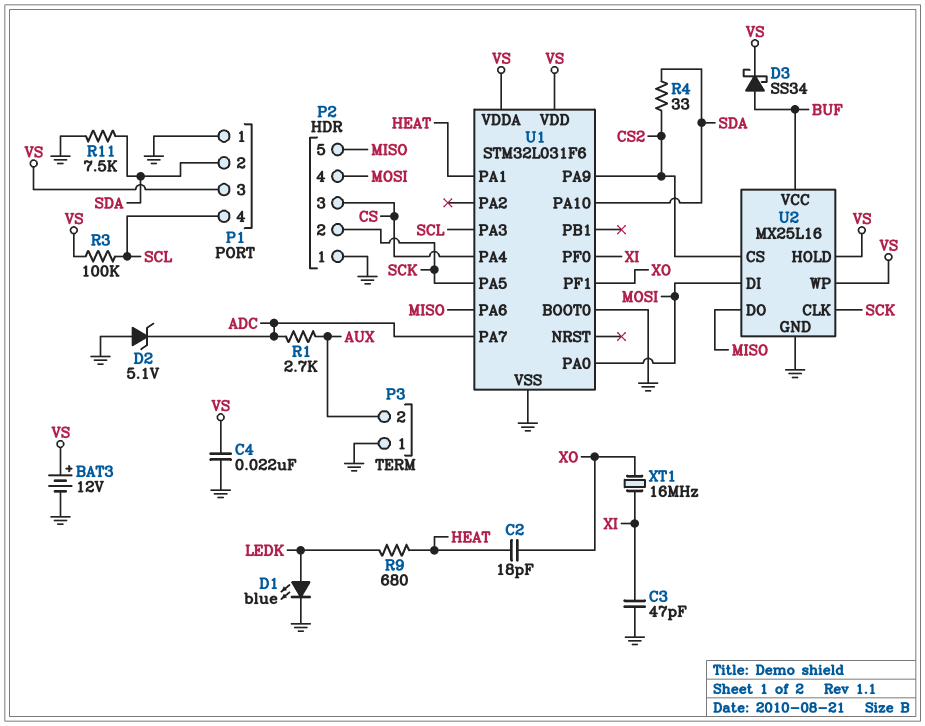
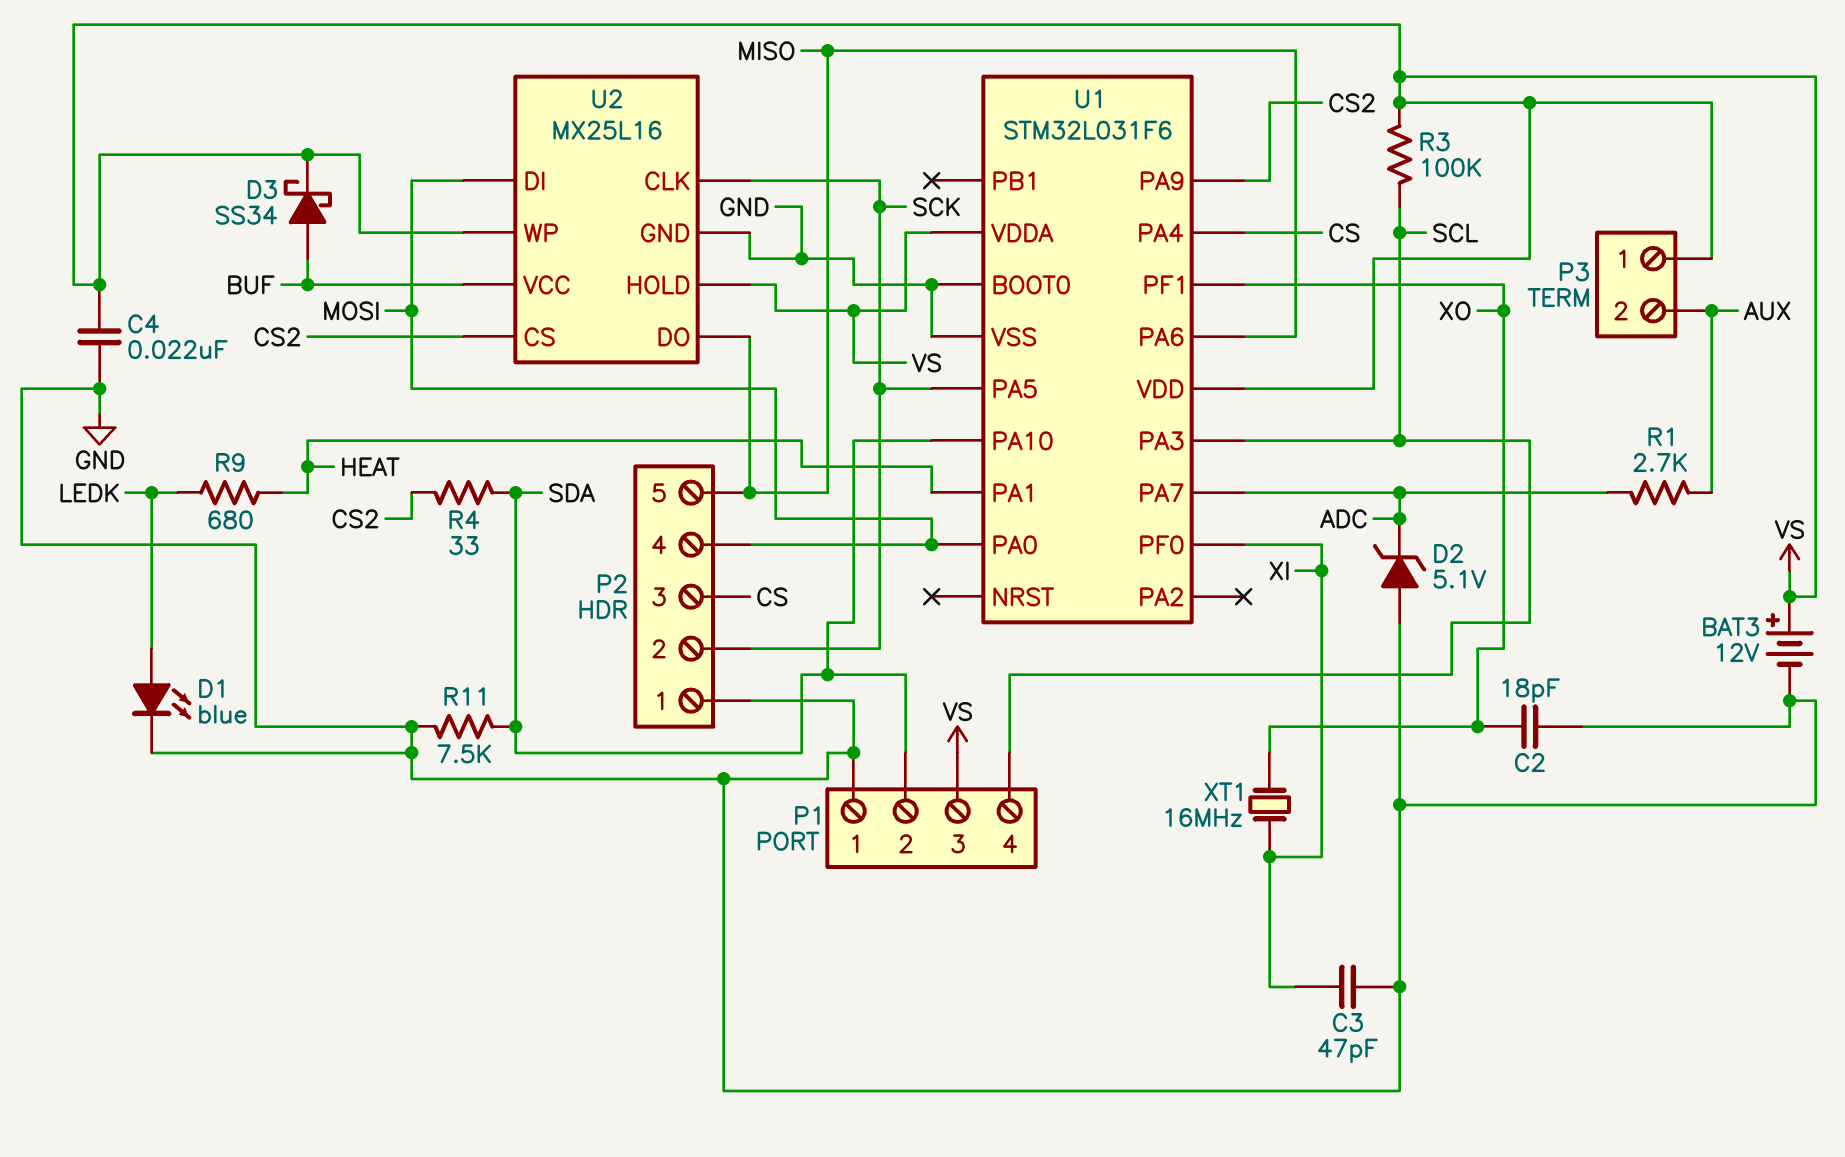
C2: 18pF (HEAT, XO) -> 18pF (GND, XO)
P3 pin 1: GND -> VS

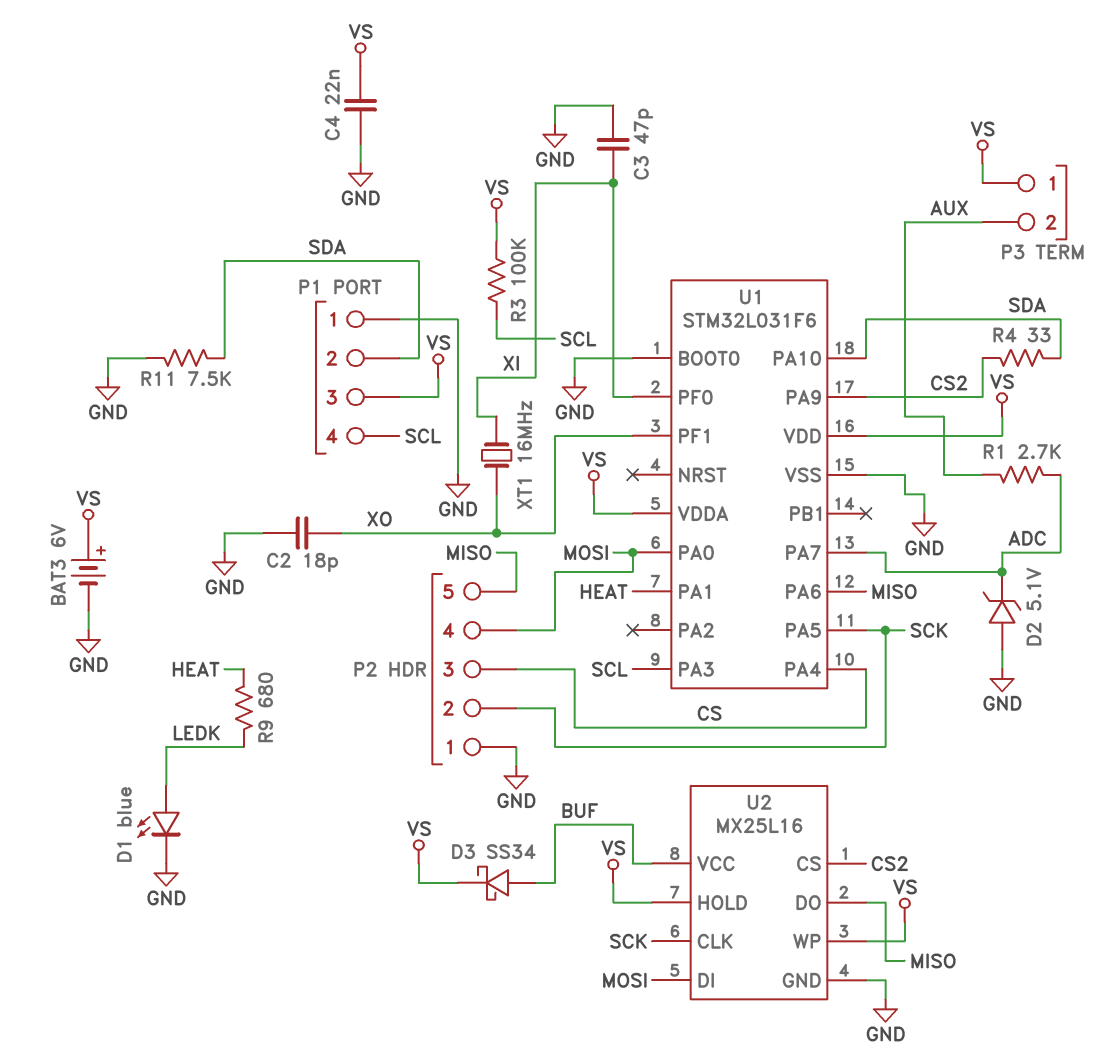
BAT3: 12V (plus VS, minus GND) -> 6V (plus VS, minus GND)

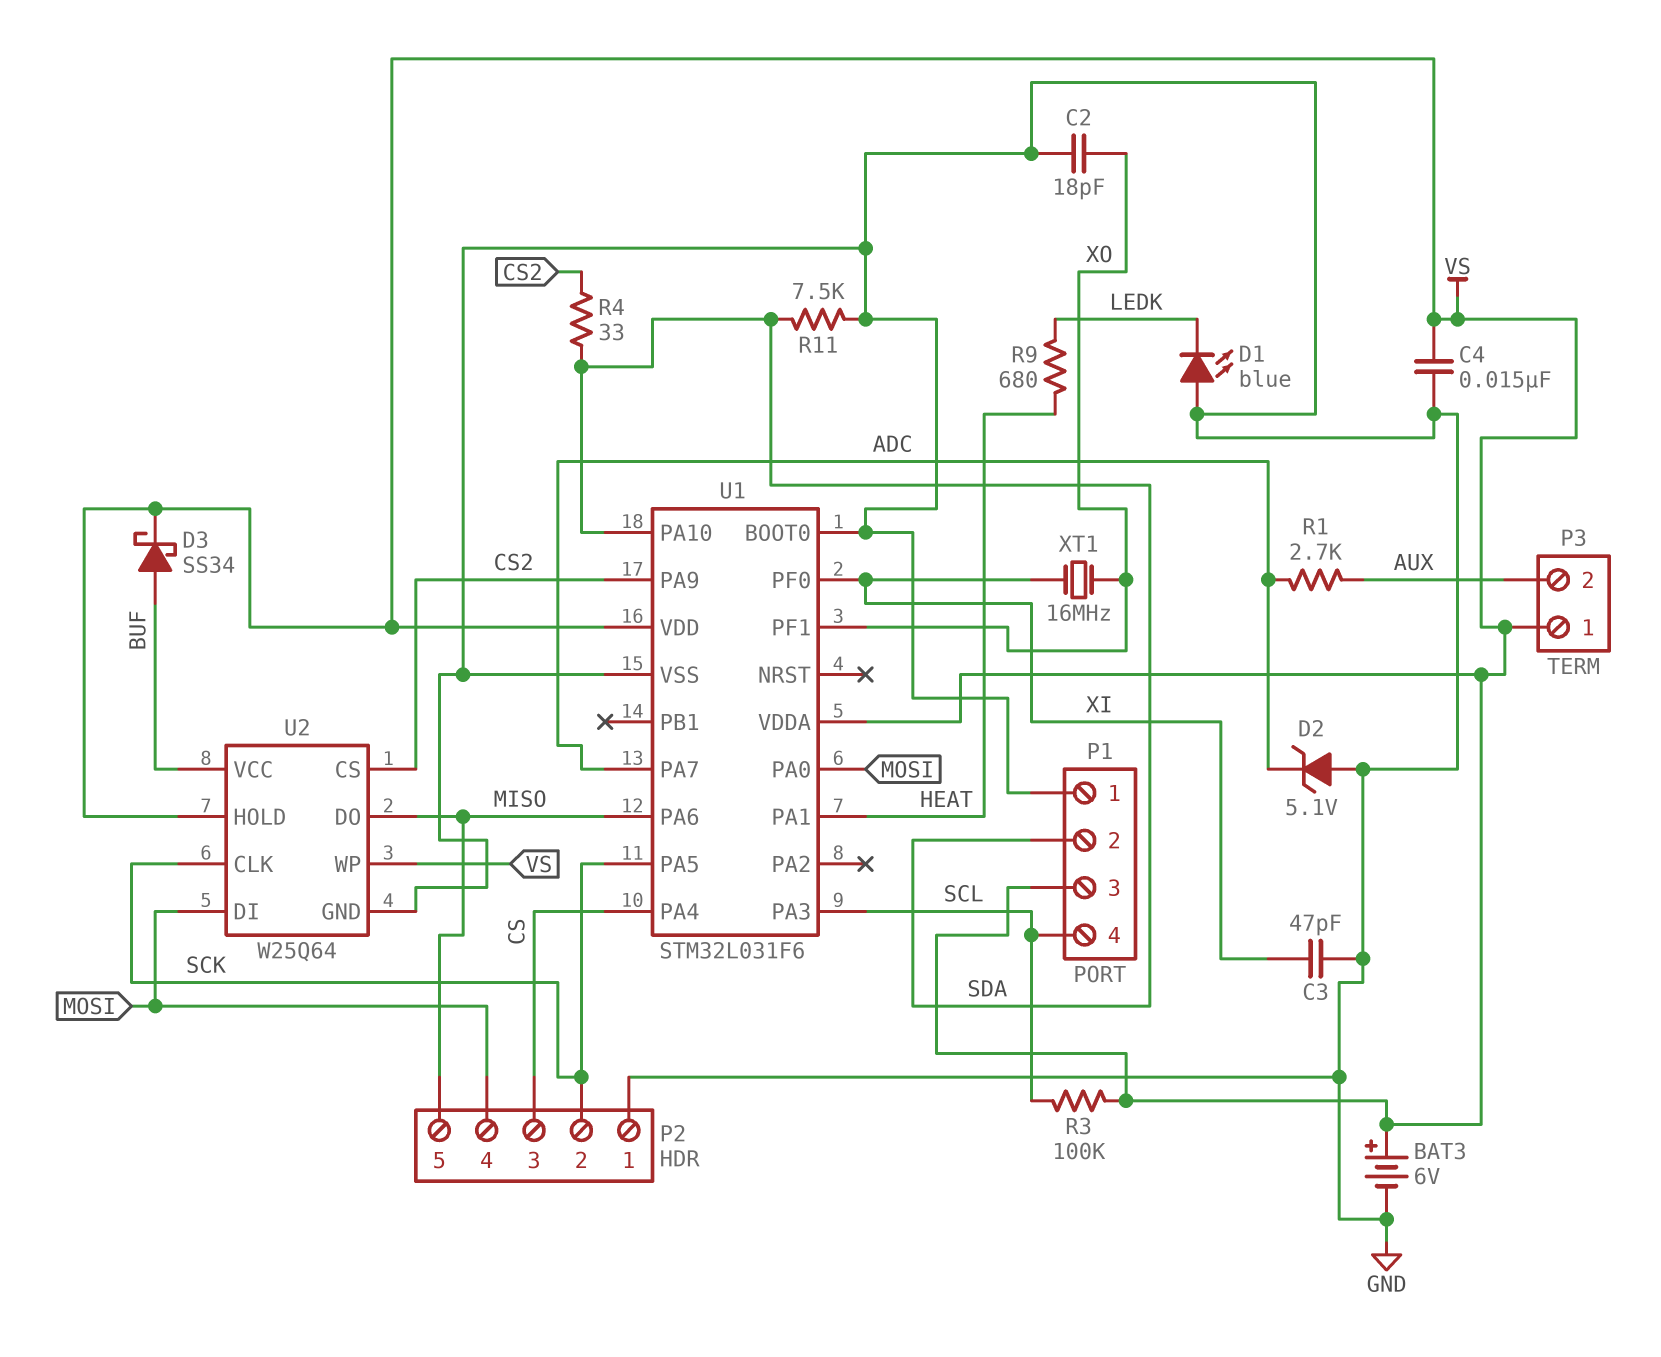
C4: 22nF (GND, VS) -> 15nF (GND, VS)
D1: LED blue (A LEDK, K GND) -> LED blue (A GND, K LEDK)
U2: MX25L16 -> W25Q64

